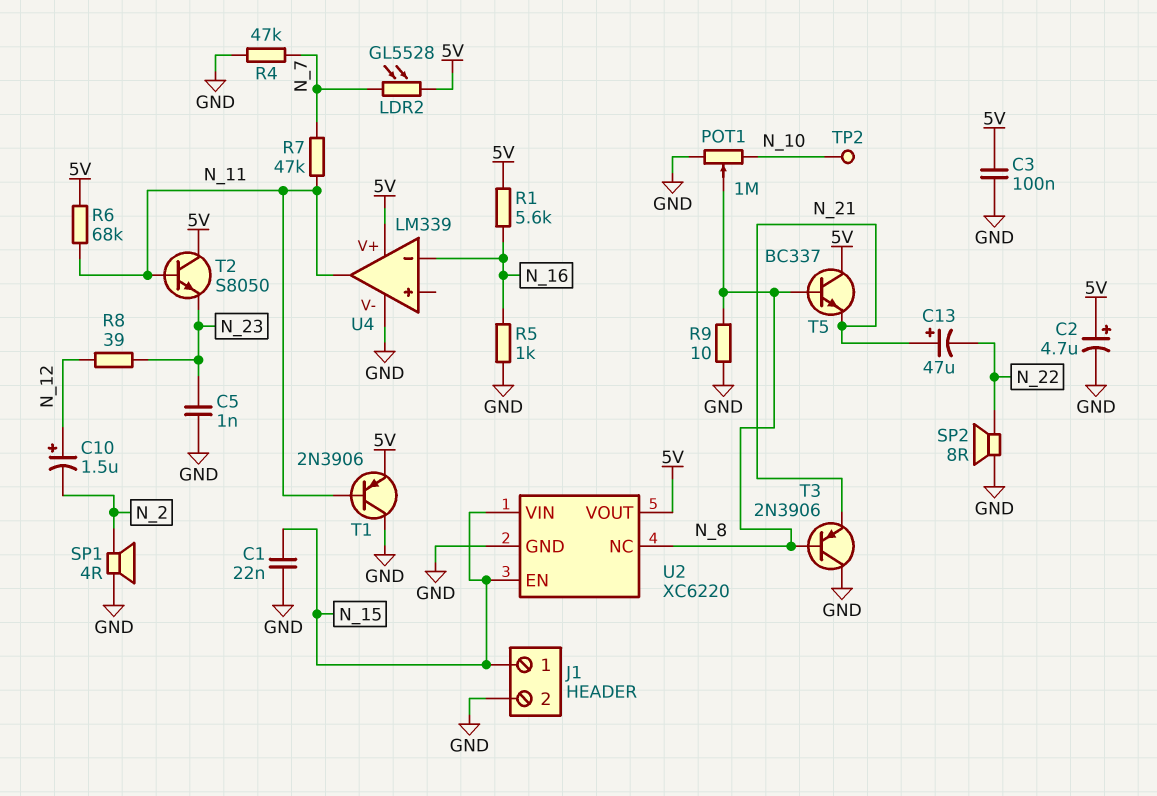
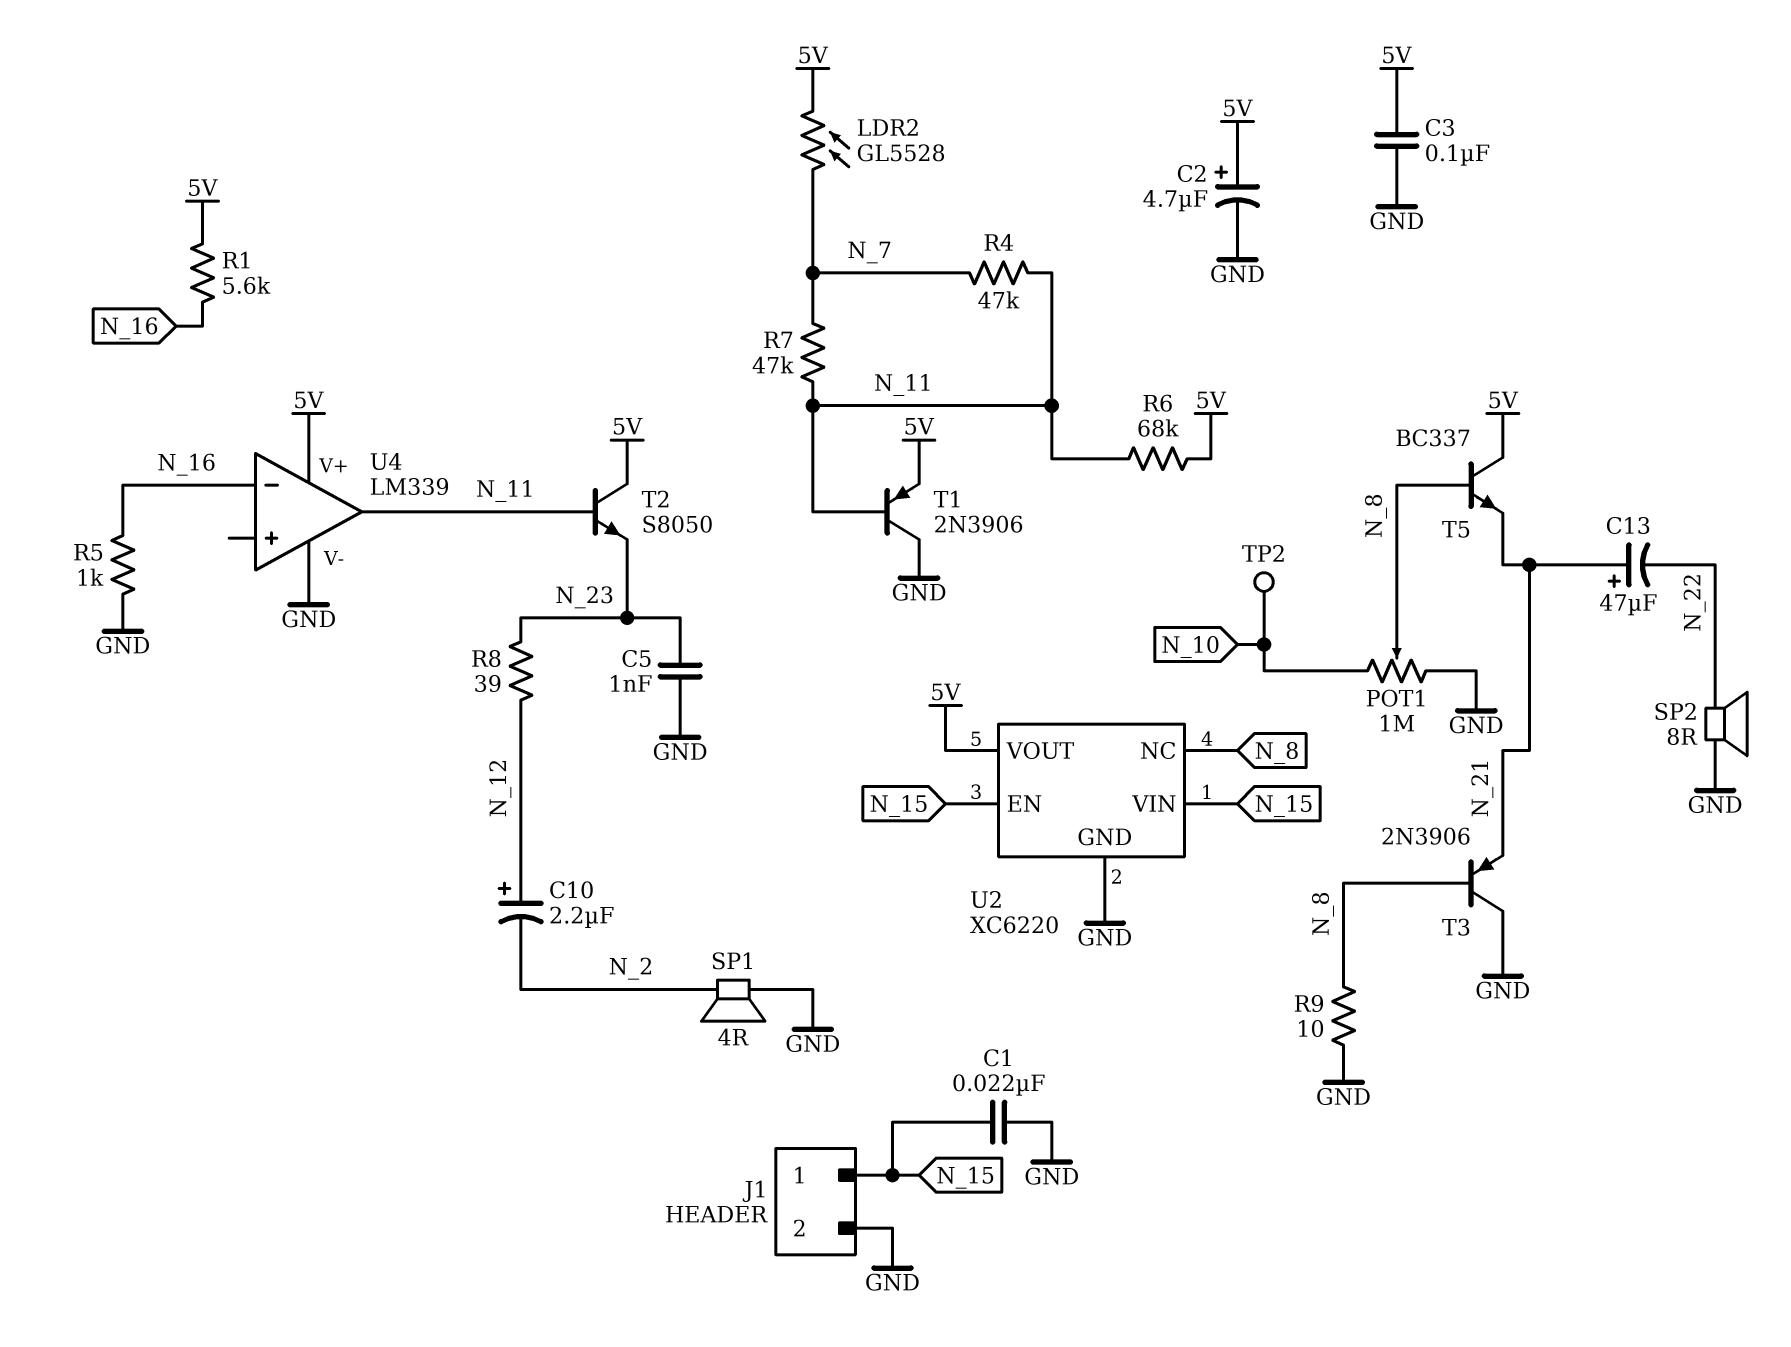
C10: 1.5uF (plus N_12, minus N_2) -> 2.2uF (plus N_12, minus N_2)
R4: 47k (GND, N_7) -> 47k (N_7, N_11)

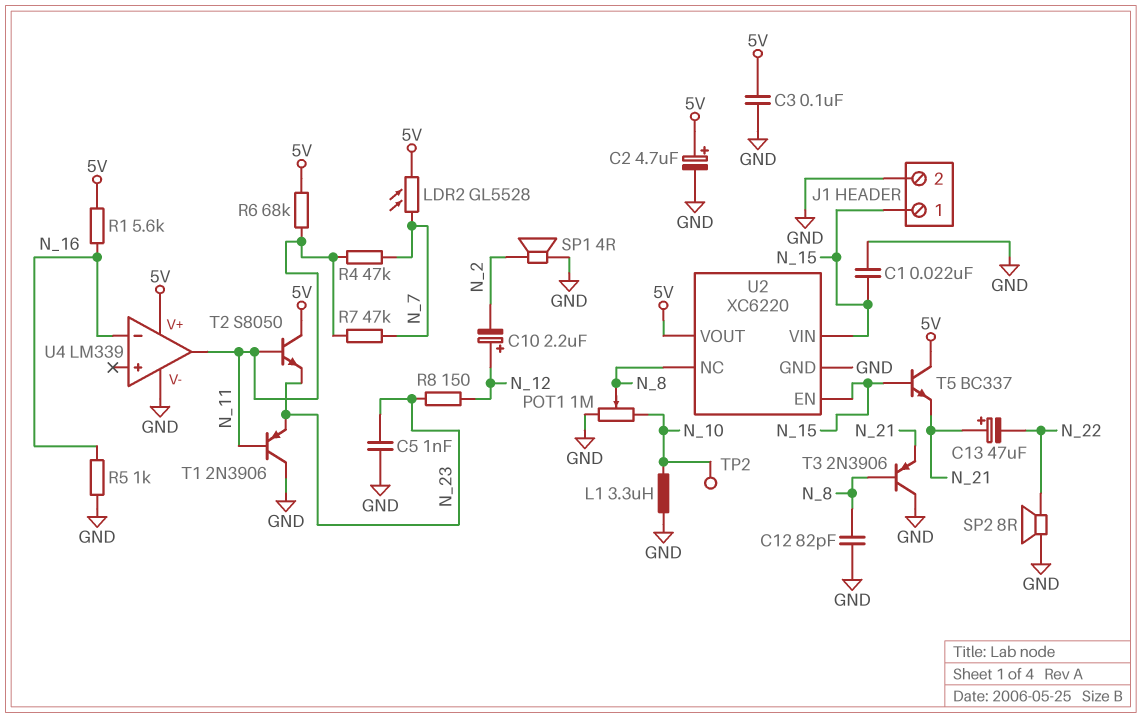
C12: none -> 82pF (GND, N_8)
L1: none -> 3.3uH (GND, N_10)
R8: 39 (N_12, N_23) -> 150 (N_12, N_23)
R9: 10 (GND, N_8) -> none
T1: PNP 2N3906 (B N_11, C GND, E 5V) -> PNP 2N3906 (B N_11, C GND, E N_23)
T5: NPN BC337 (B N_8, C 5V, E N_21) -> NPN BC337 (B N_15, C 5V, E N_21)

